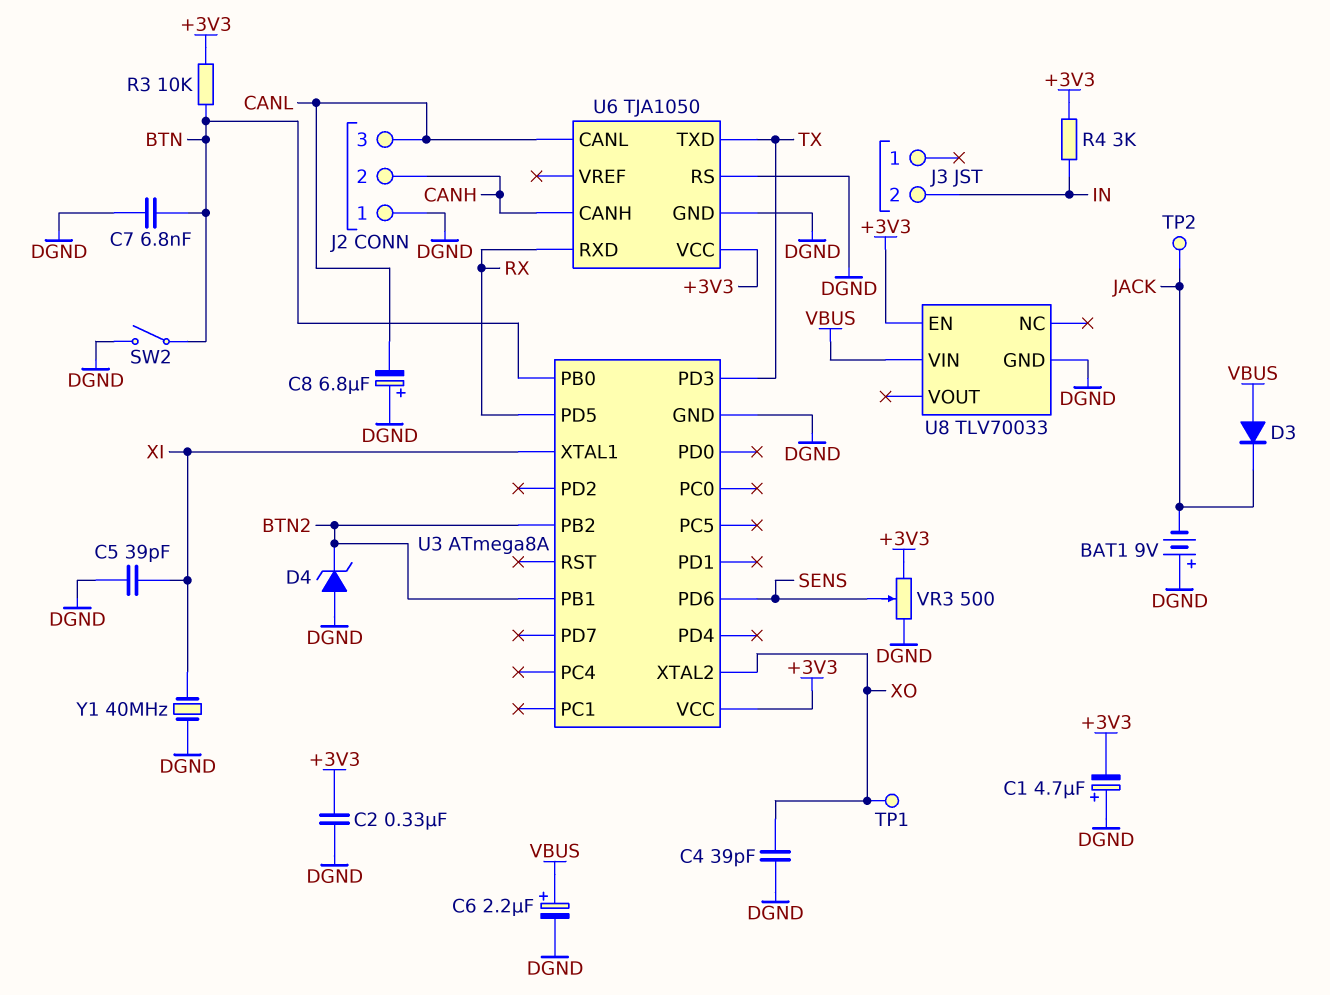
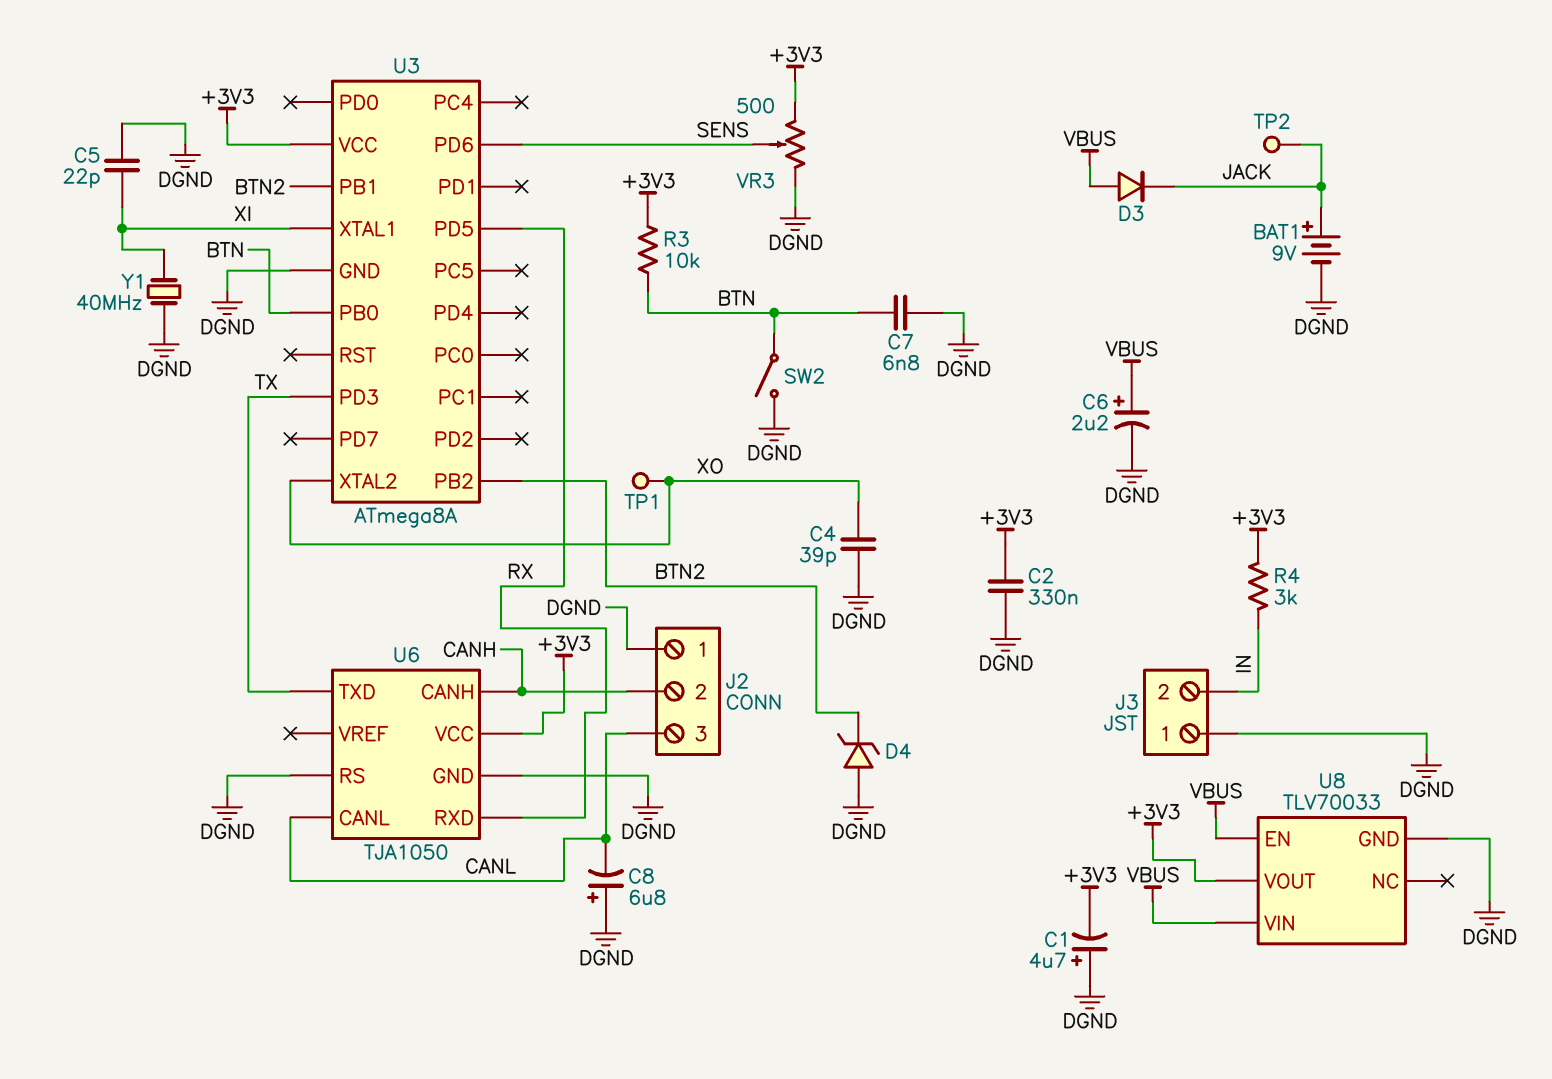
BAT1: 9V (plus DGND, minus JACK) -> 9V (plus JACK, minus DGND)
C5: 39pF (DGND, XI) -> 22pF (DGND, XI)
J3 pin 1: none -> DGND
U8 pin EN: +3V3 -> VBUS
U8 pin VOUT: none -> +3V3

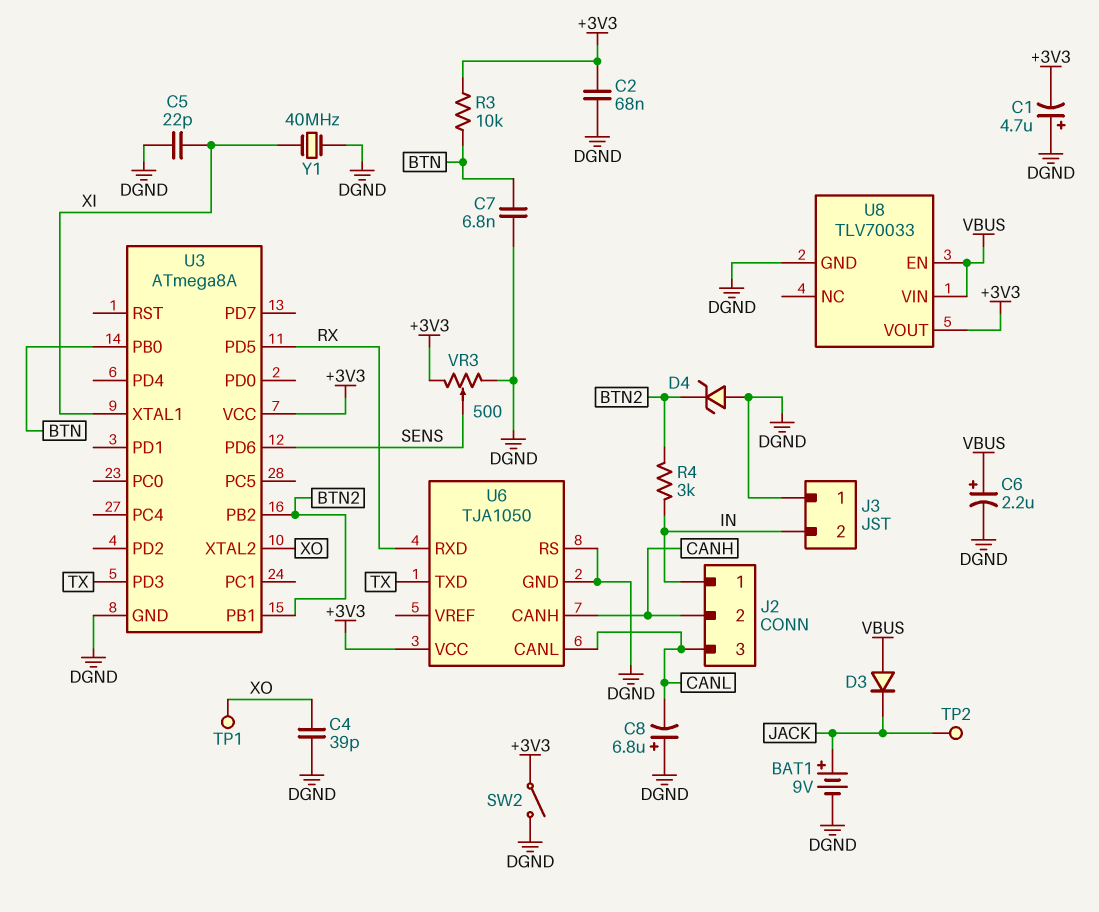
C2: 330nF (+3V3, DGND) -> 68nF (+3V3, DGND)
J2 pin 1: DGND -> IN
R4: 3k (+3V3, IN) -> 3k (BTN2, IN)
SW2: switch (BTN, DGND) -> switch (+3V3, DGND)

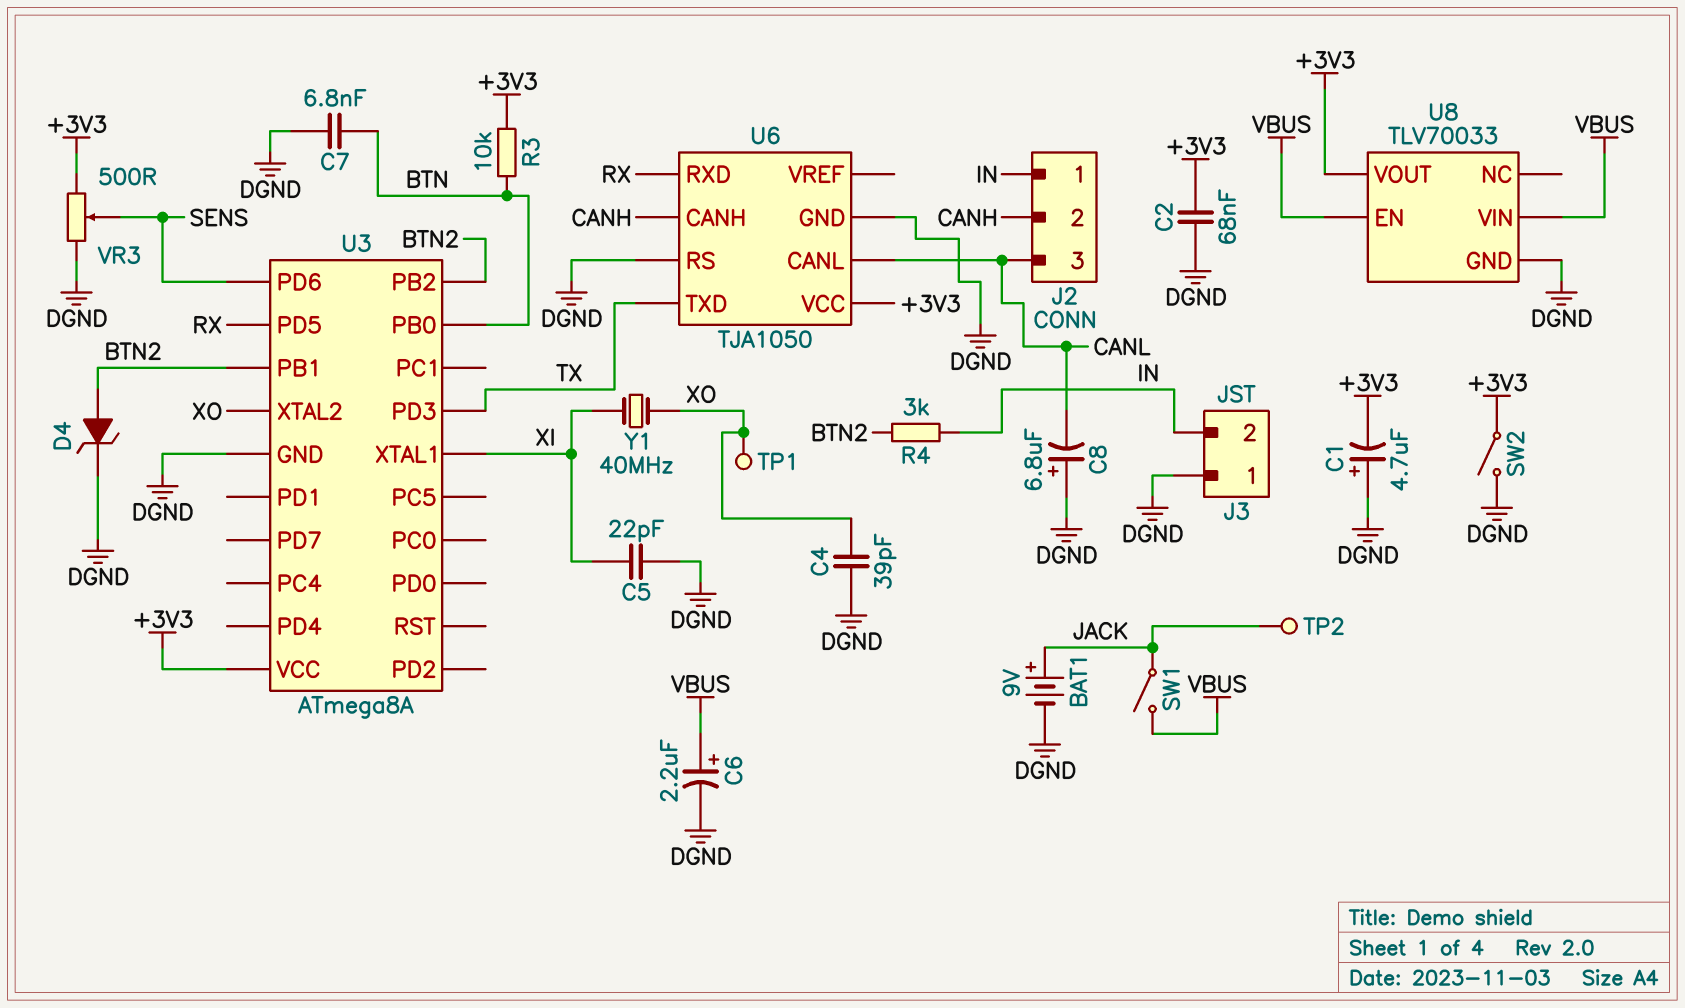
D3: diode (A VBUS, K JACK) -> none
D4: zener (A DGND, K BTN2) -> zener (A BTN2, K DGND)
SW1: none -> switch (JACK, VBUS)
Y1: 40MHz (DGND, XI) -> 40MHz (XI, XO)

